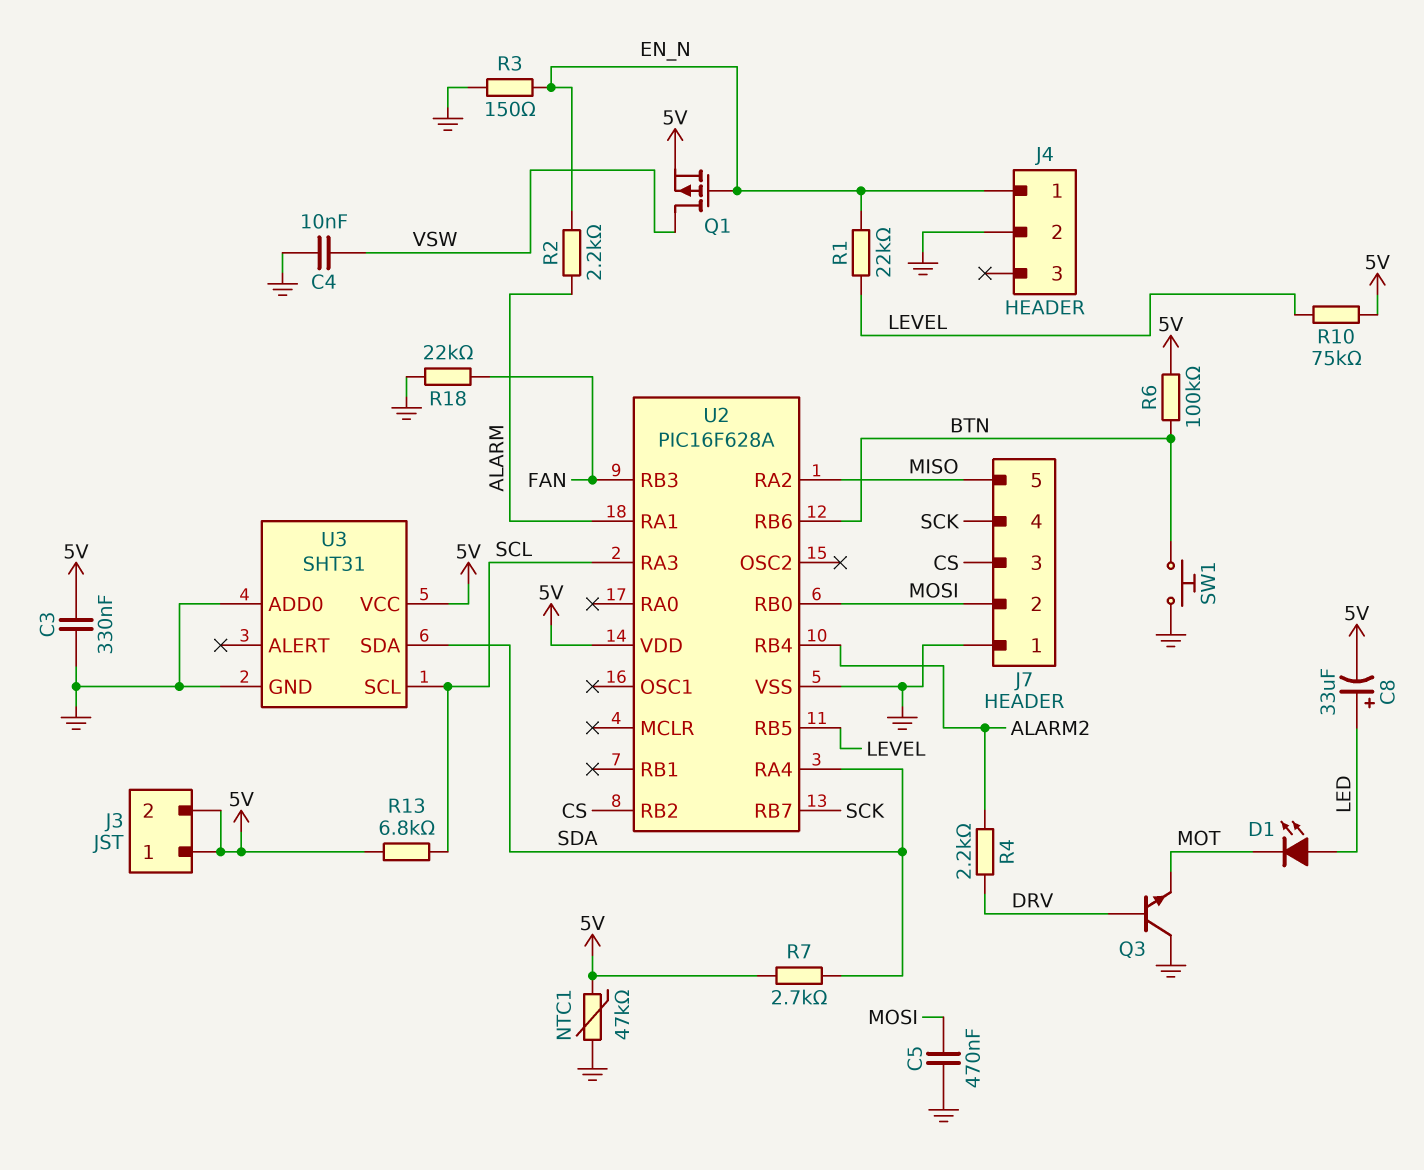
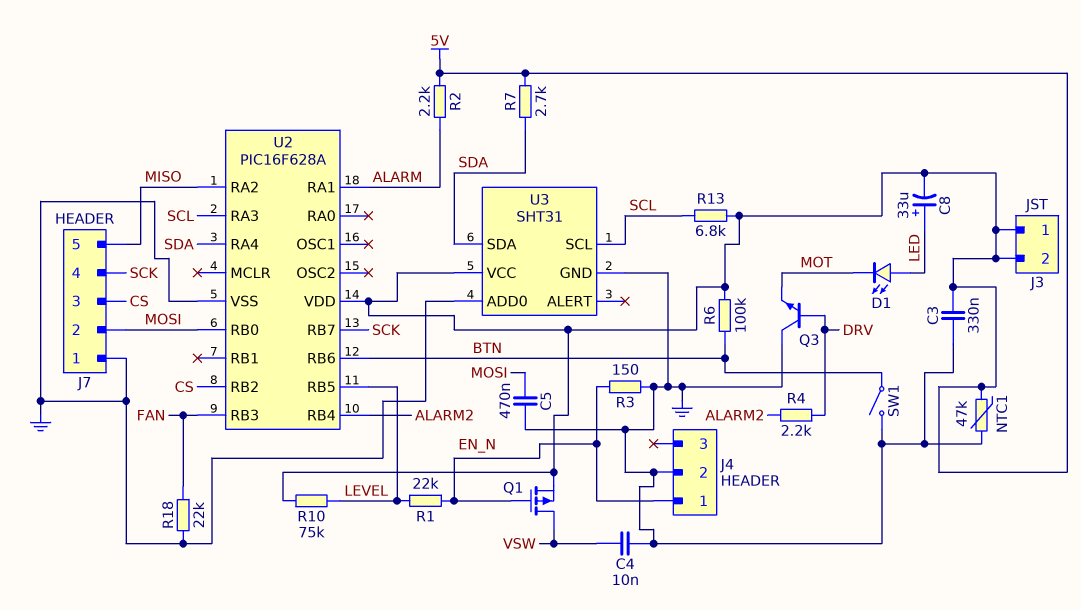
R2: 2.2k (ALARM, EN_N) -> 2.2k (5V, ALARM)
SW1: button (BTN, GND) -> switch (BTN, GND)

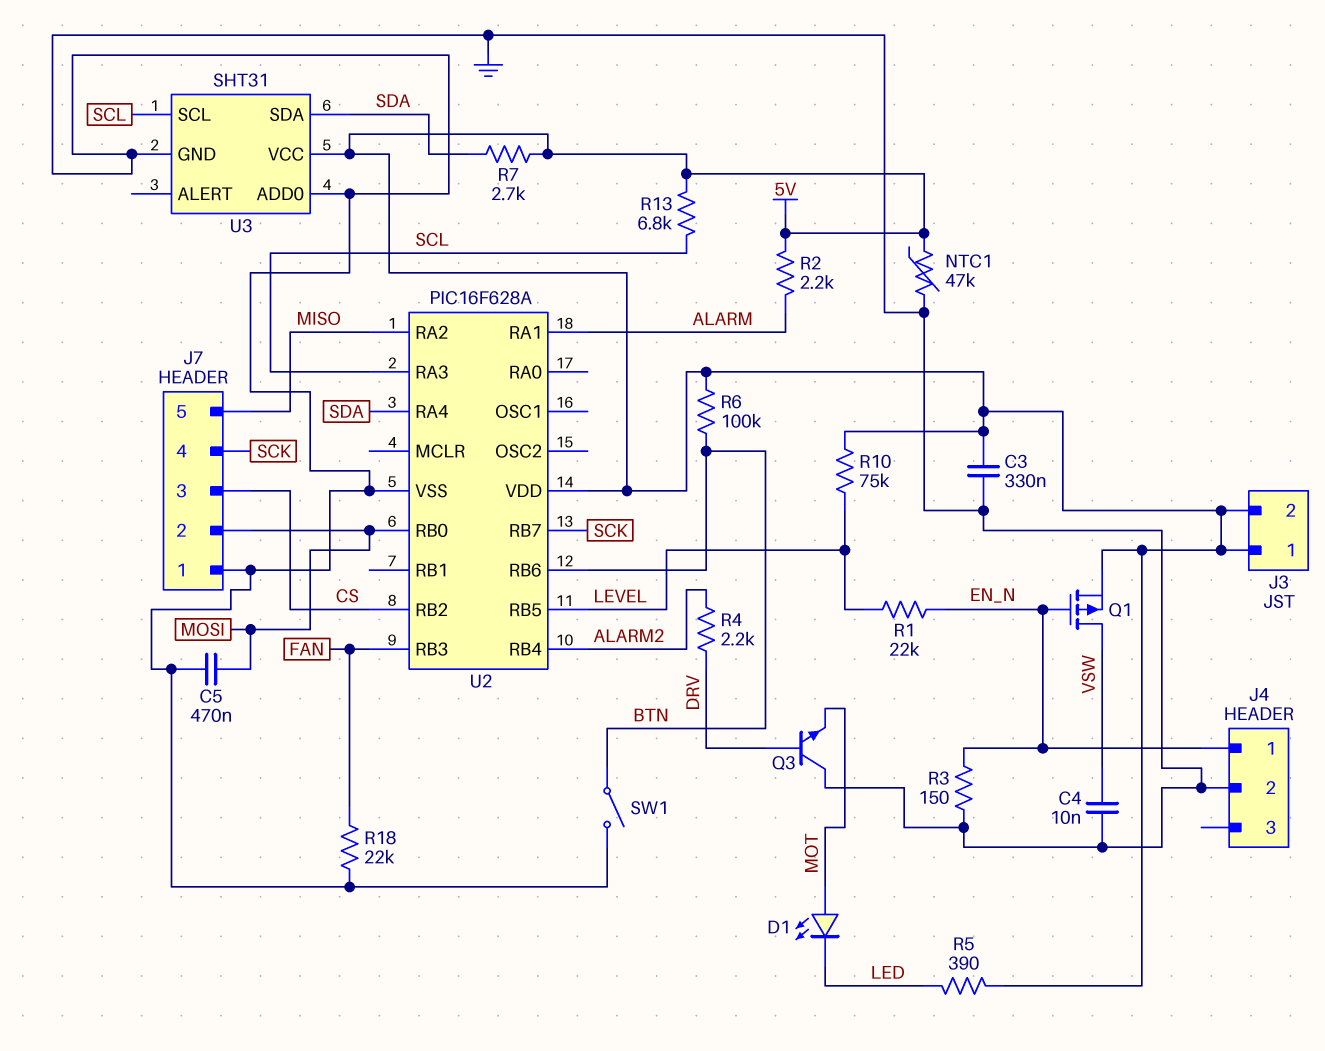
C8: 33uF (plus LED, minus 5V) -> none
D1: LED (A LED, K MOT) -> LED (A MOT, K LED)
R5: none -> 390 (5V, LED)

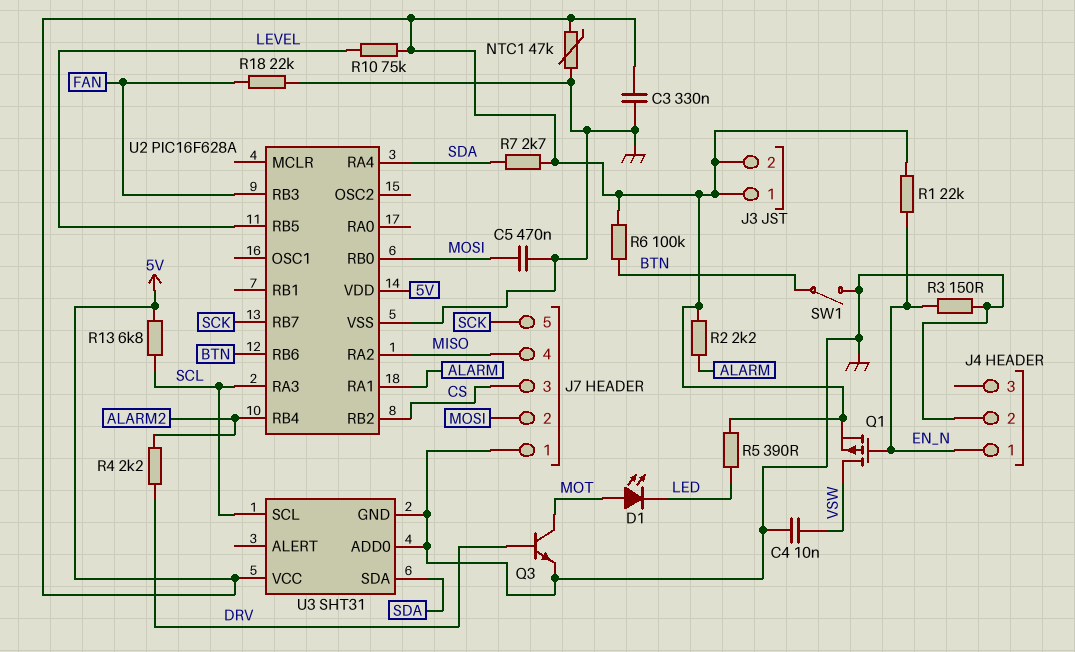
J7 pin 4: SCK -> MISO
J7 pin 5: MISO -> SCK
Q3: NPN (B DRV, C GND, E MOT) -> NPN (B DRV, C MOT, E GND)
R1: 22k (EN_N, LEVEL) -> 22k (5V, EN_N)

